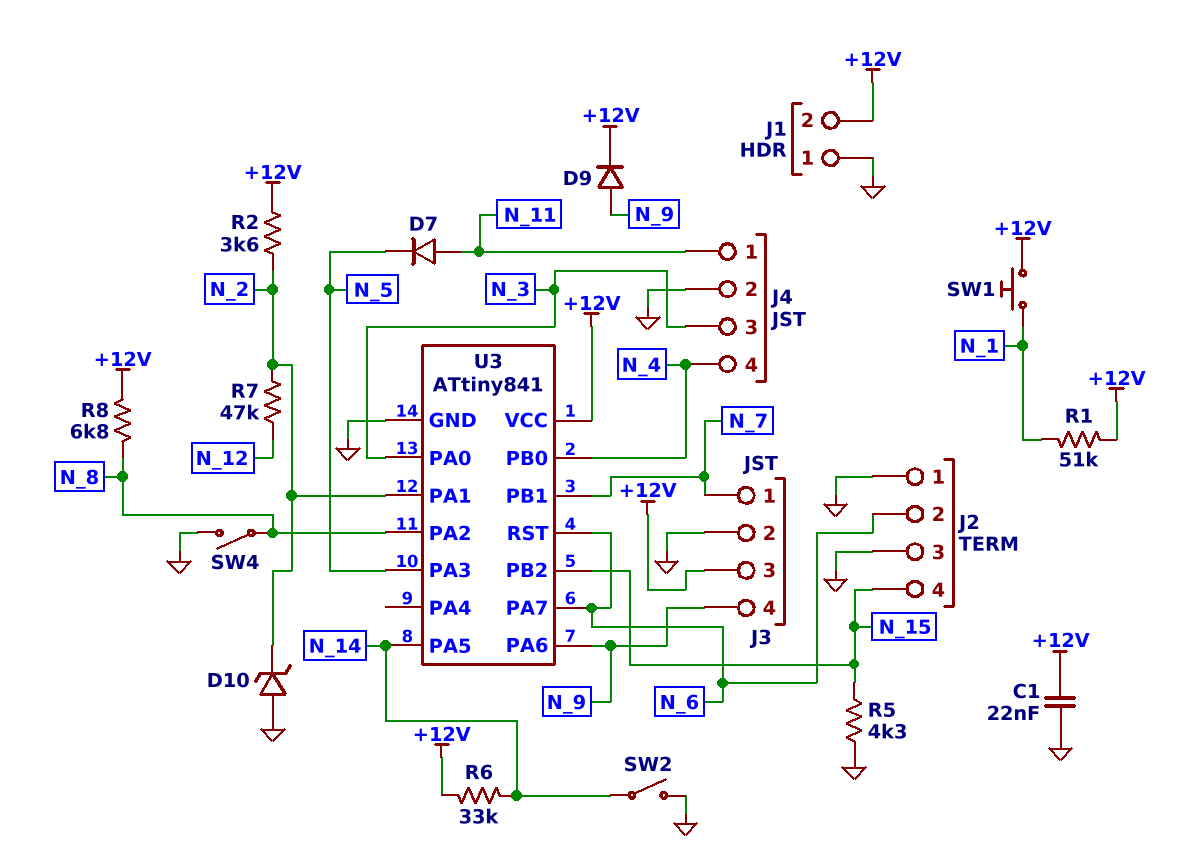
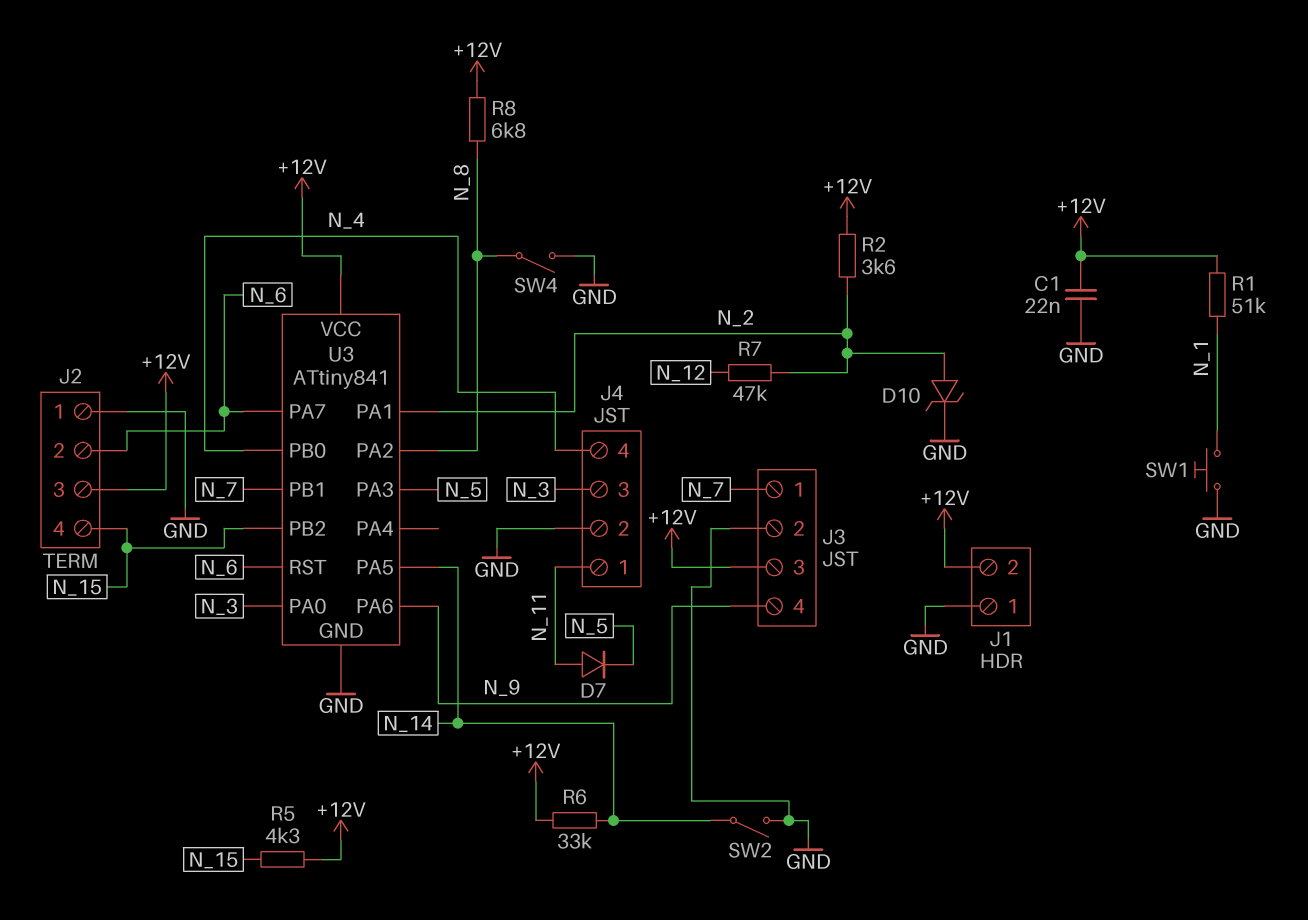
D9: diode (A N_9, K +12V) -> none
D10: zener (A GND, K N_2) -> zener (A N_2, K GND)
J2 pin 3: GND -> +12V
R5: 4.3k (GND, N_15) -> 4.3k (+12V, N_15)
SW1: button (+12V, N_1) -> button (GND, N_1)

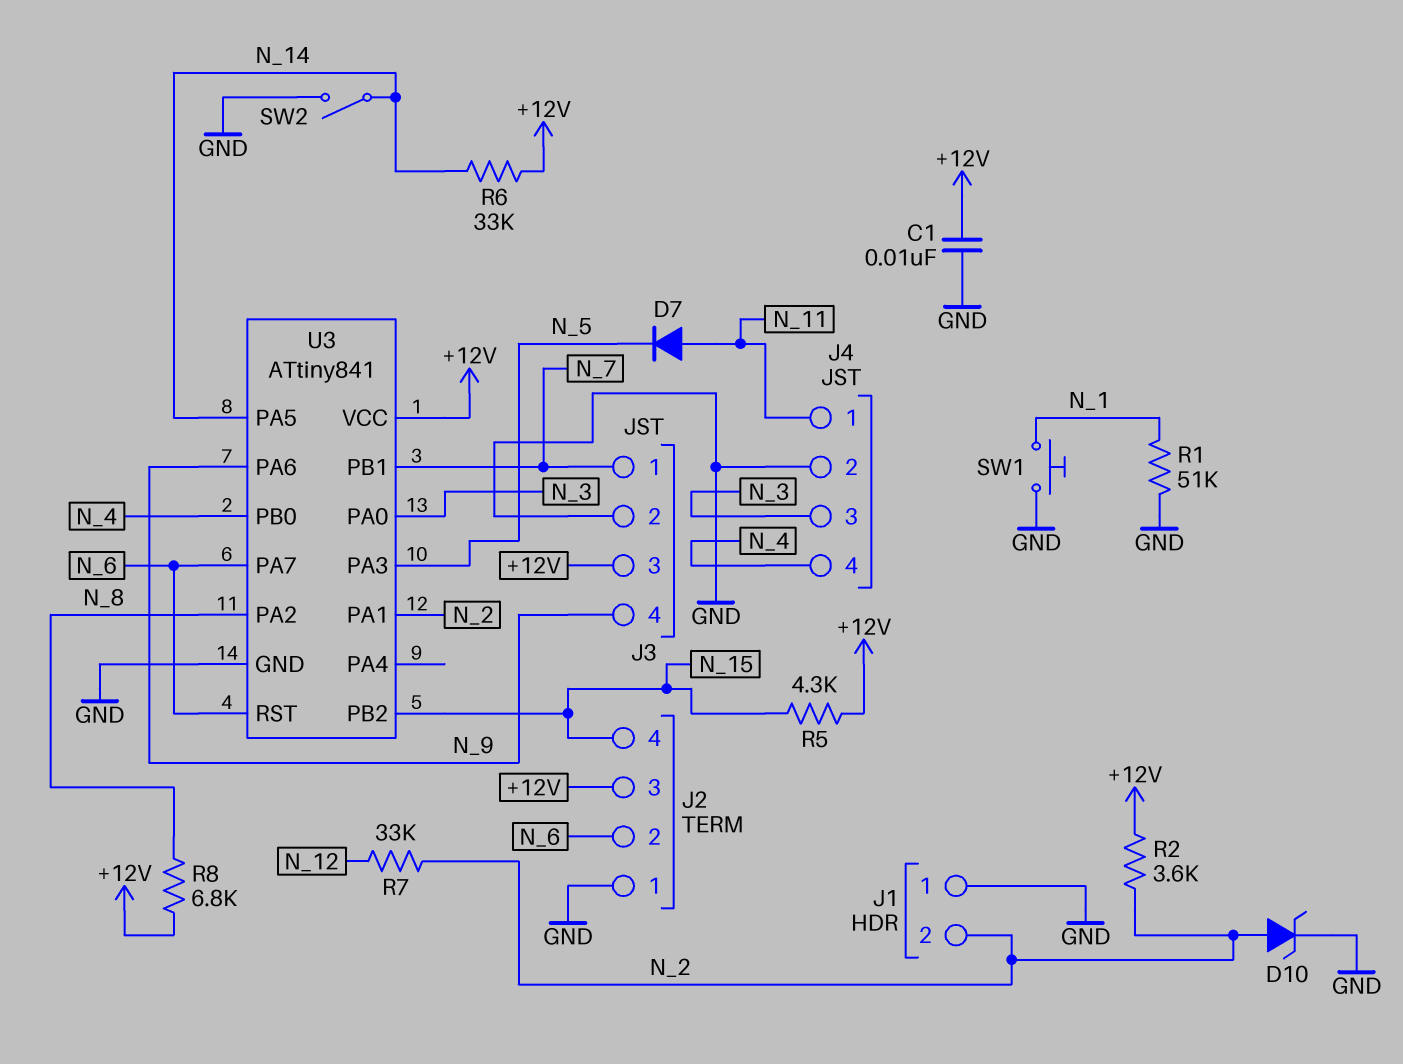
C1: 22nF (+12V, GND) -> 10nF (+12V, GND)
J1 pin 2: +12V -> N_2
R1: 51k (+12V, N_1) -> 51k (GND, N_1)
R7: 47k (N_2, N_12) -> 33k (N_2, N_12)
SW4: switch (GND, N_8) -> none

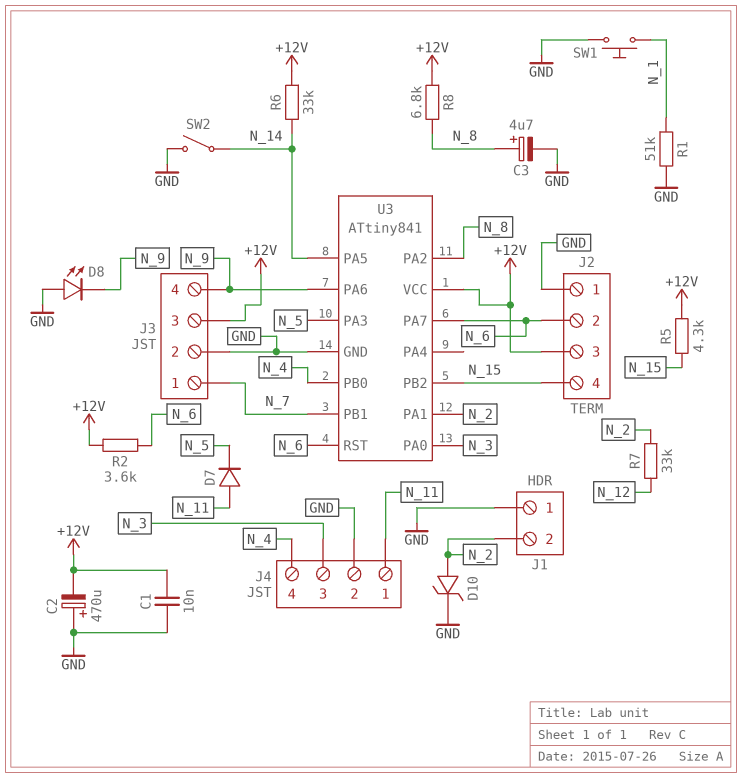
C2: none -> 470uF (plus GND, minus +12V)
C3: none -> 4.7uF (plus N_8, minus GND)
D8: none -> LED (A GND, K N_9)
R2: 3.6k (+12V, N_2) -> 3.6k (+12V, N_6)

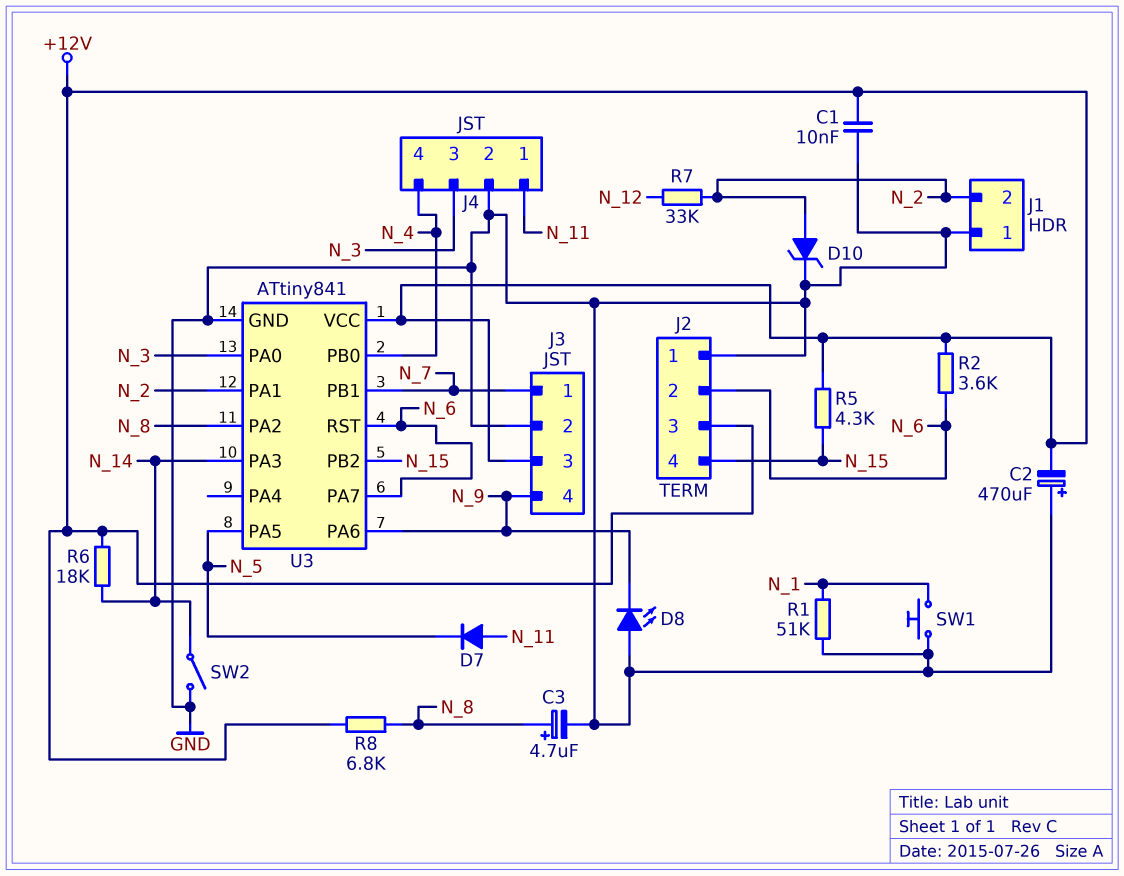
R6: 33k (+12V, N_14) -> 18k (+12V, N_14)
U3 pin PA3: N_5 -> N_14
U3 pin PA5: N_14 -> N_5

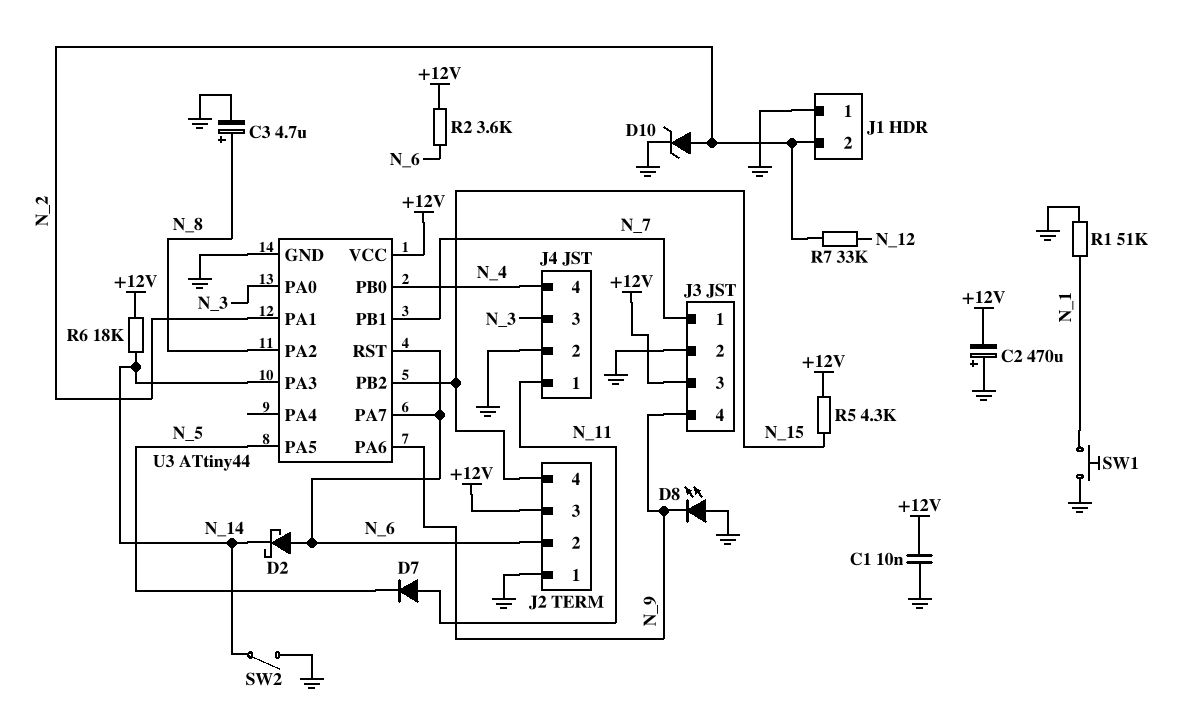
D2: none -> schottky (A N_6, K N_14)
R8: 6.8k (+12V, N_8) -> none
U3: ATtiny841 -> ATtiny44

